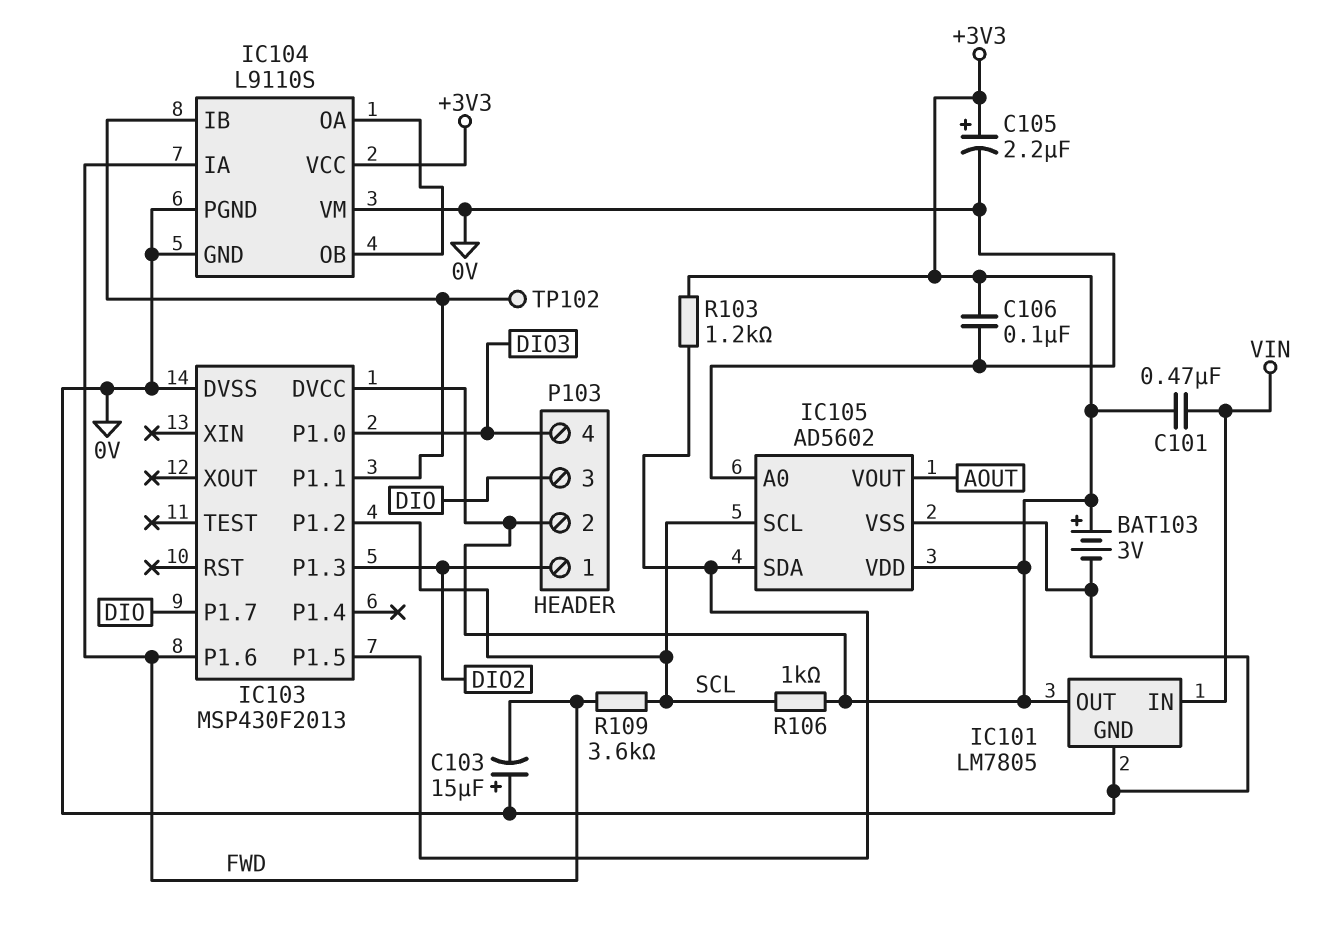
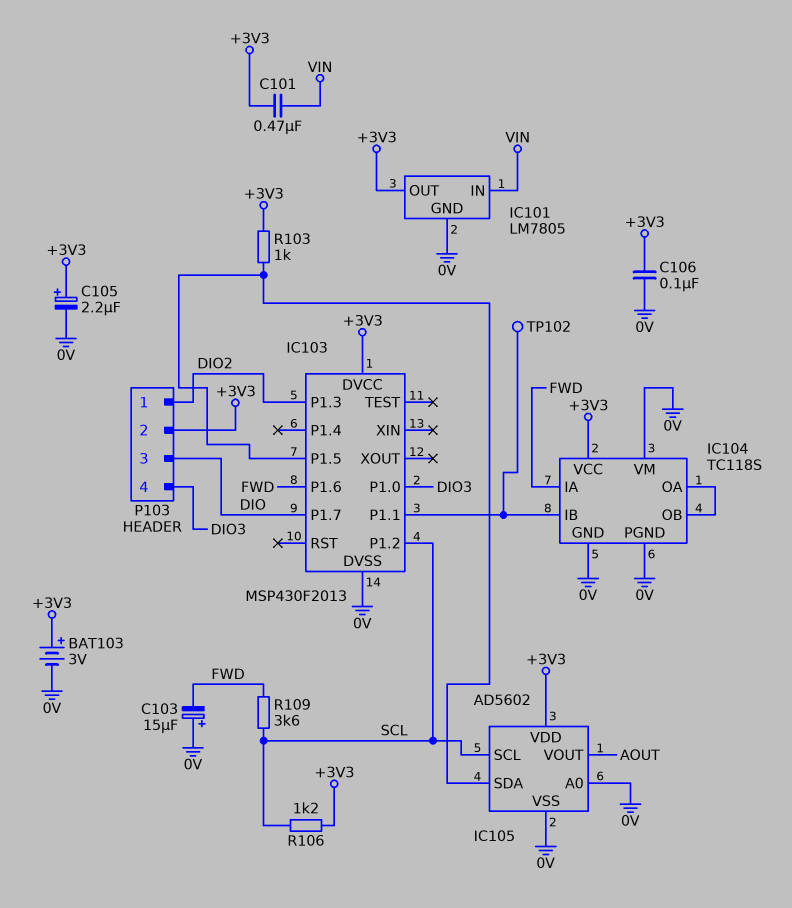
IC104: L9110S -> TC118S
R103: 1.2k (+3V3, IC103/P1.5) -> 1k (+3V3, IC103/P1.5)
R106: 1k (+3V3, SCL) -> 1.2k (+3V3, SCL)

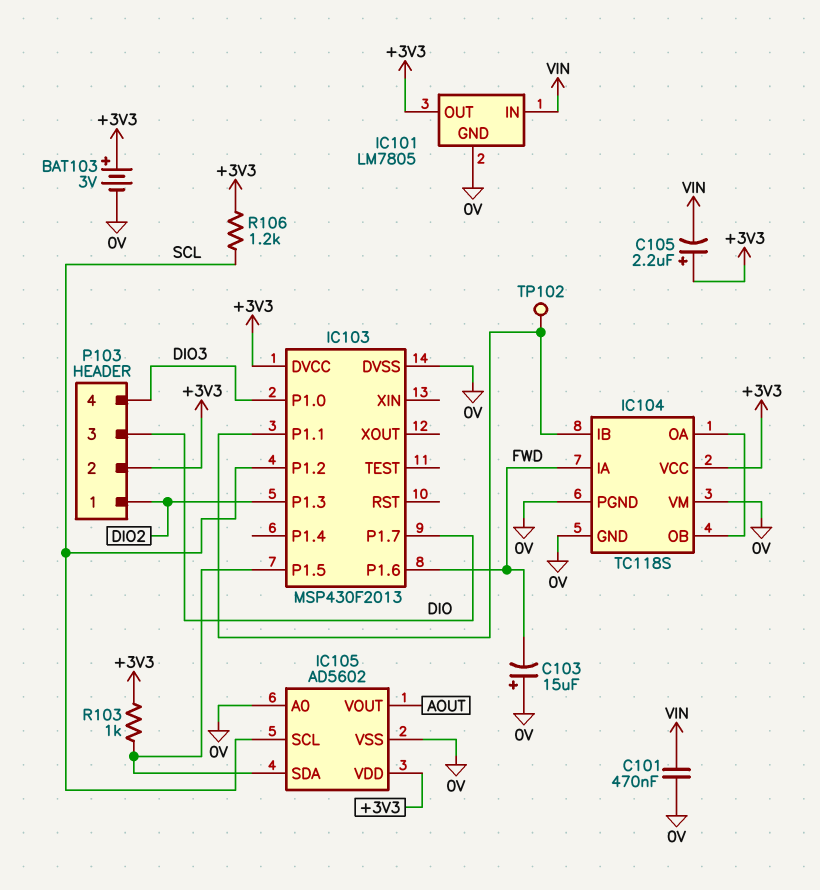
C101: 470nF (+3V3, VIN) -> 470nF (0V, VIN)
C105: 2.2uF (plus +3V3, minus 0V) -> 2.2uF (plus +3V3, minus VIN)
C106: 100nF (+3V3, 0V) -> none
R109: 3.6k (FWD, SCL) -> none

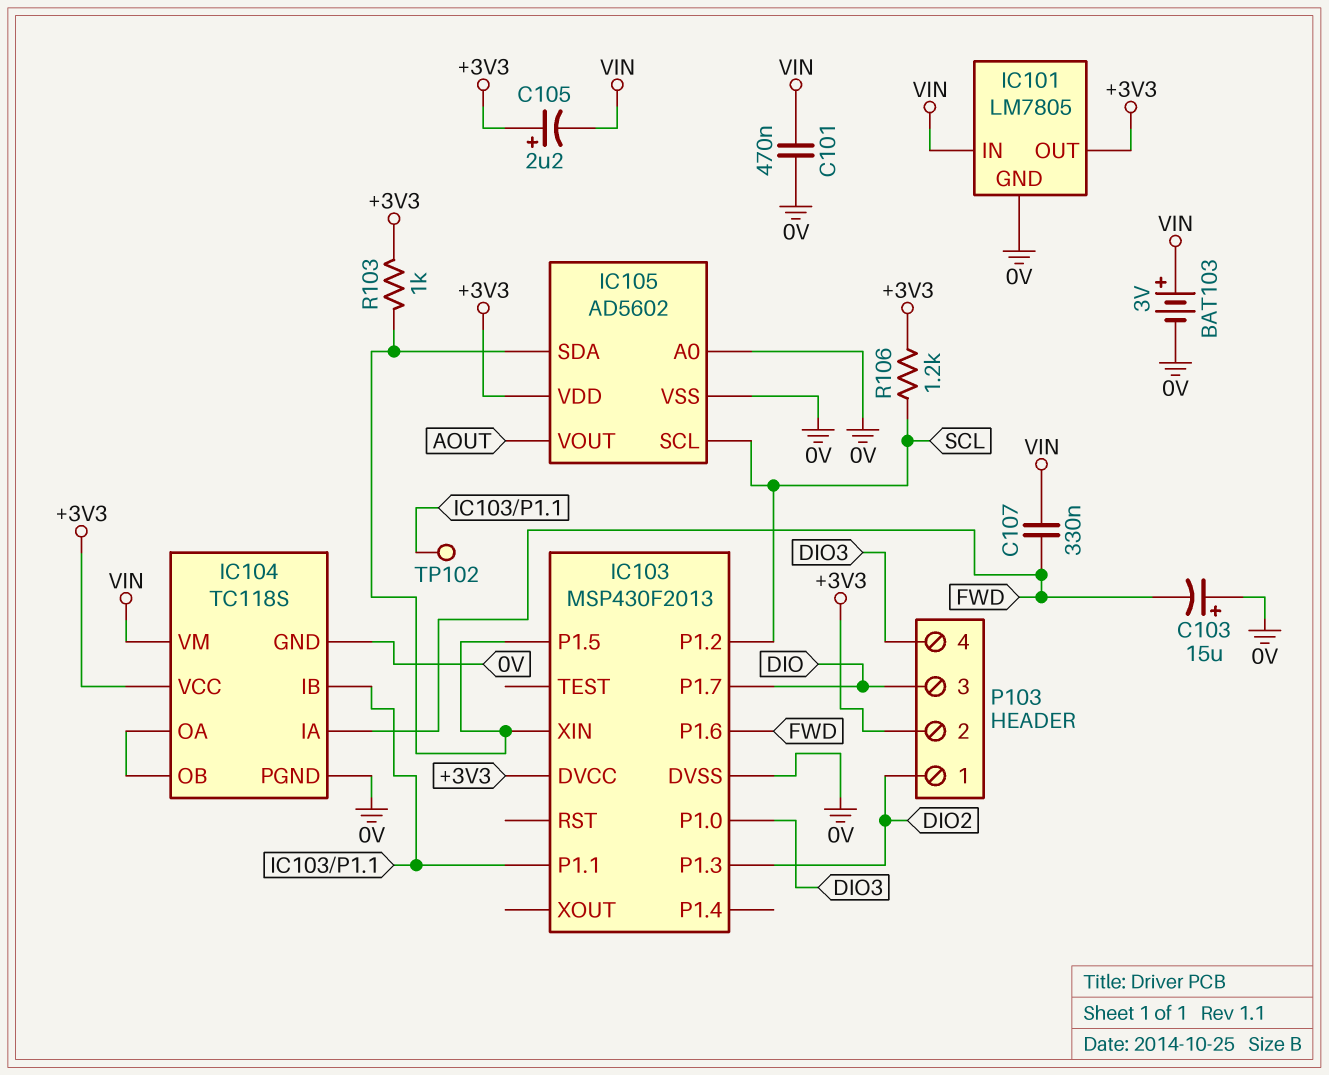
BAT103: 3V (plus +3V3, minus 0V) -> 3V (plus VIN, minus 0V)
C107: none -> 330nF (FWD, VIN)
IC103 pin XIN: none -> IC103/P1.5
IC104 pin VM: 0V -> VIN

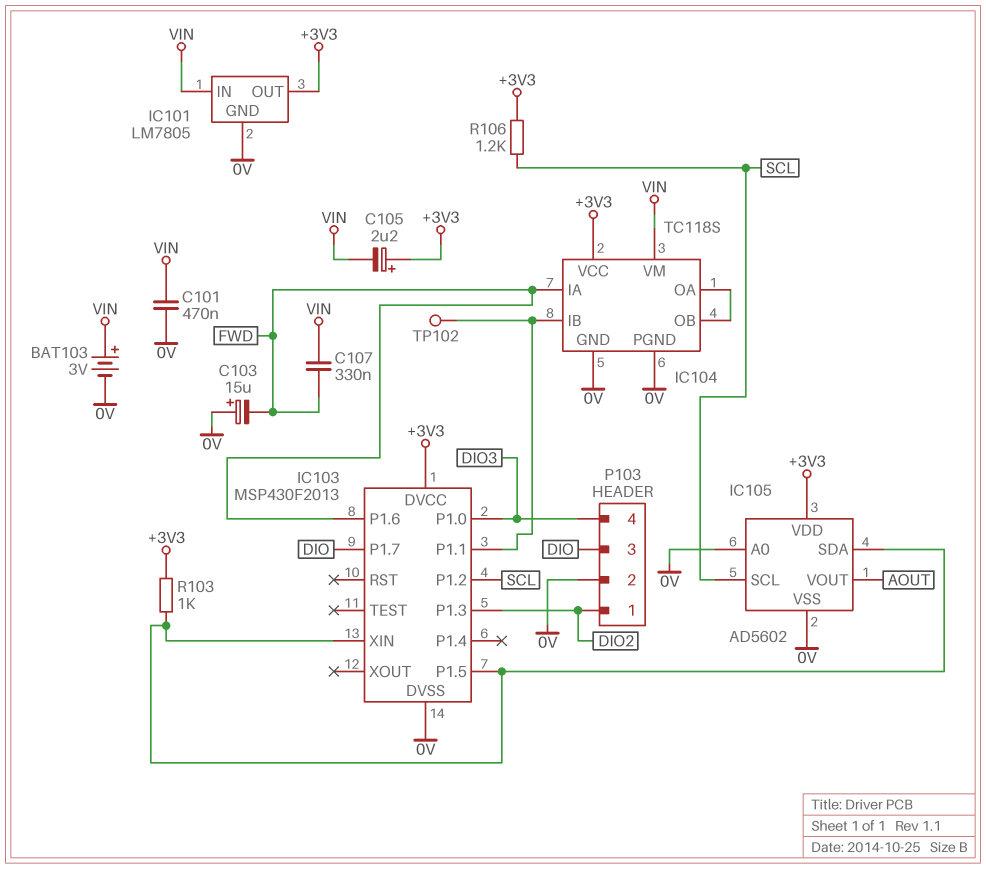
P103 pin 2: +3V3 -> 0V

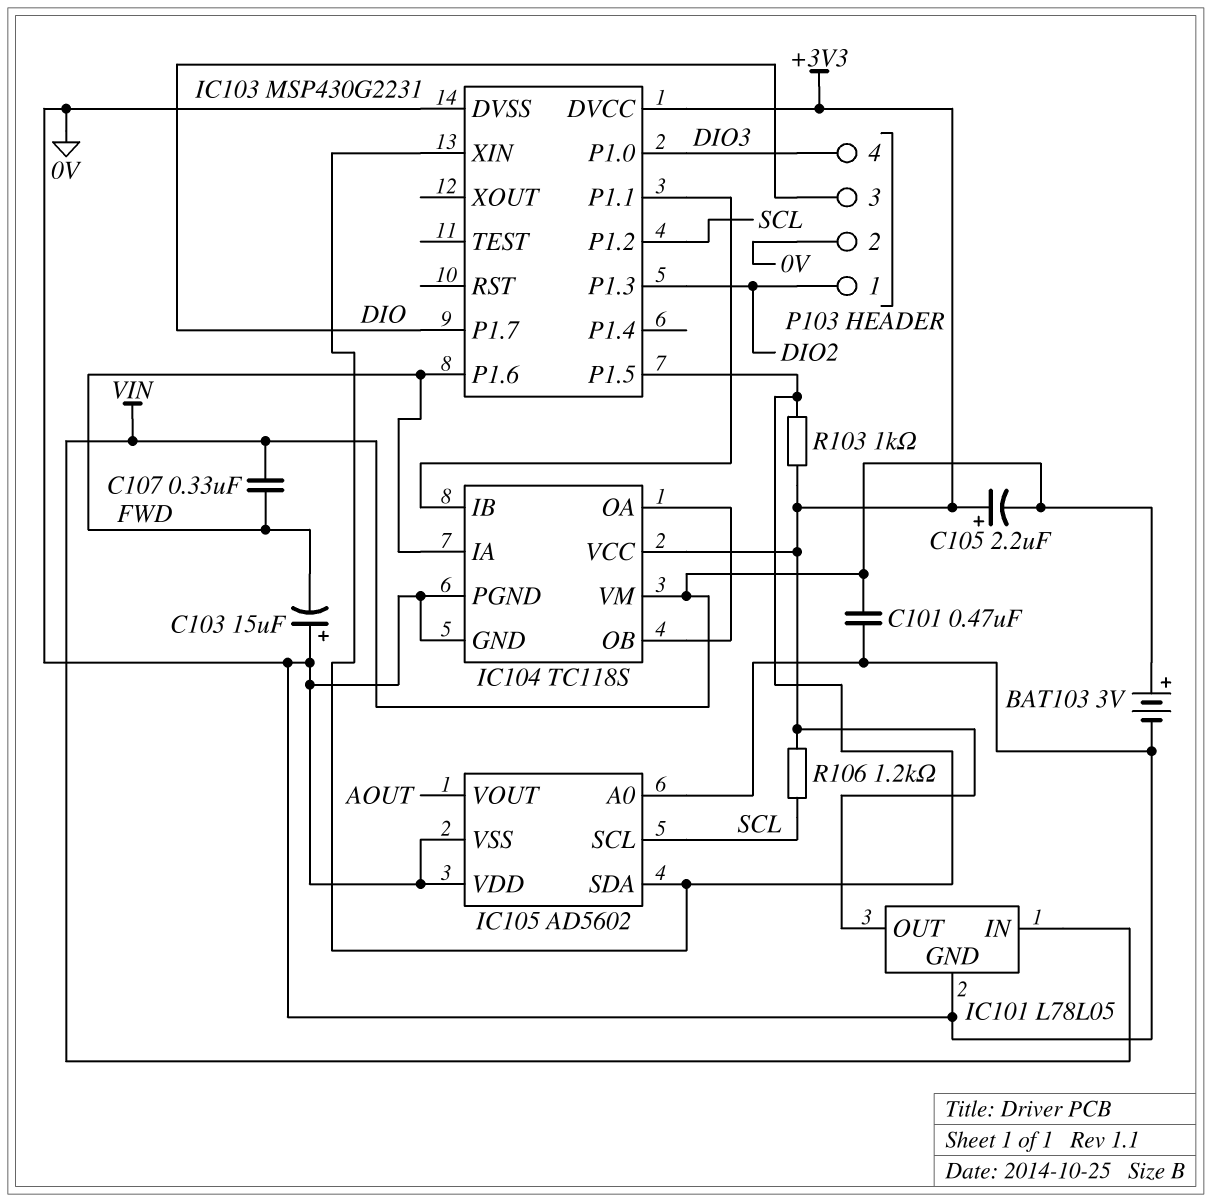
IC101: LM7805 -> L78L05
IC103: MSP430F2013 -> MSP430G2231
IC105 pin VDD: +3V3 -> 0V
TP102: test point (IC103/P1.1) -> none

